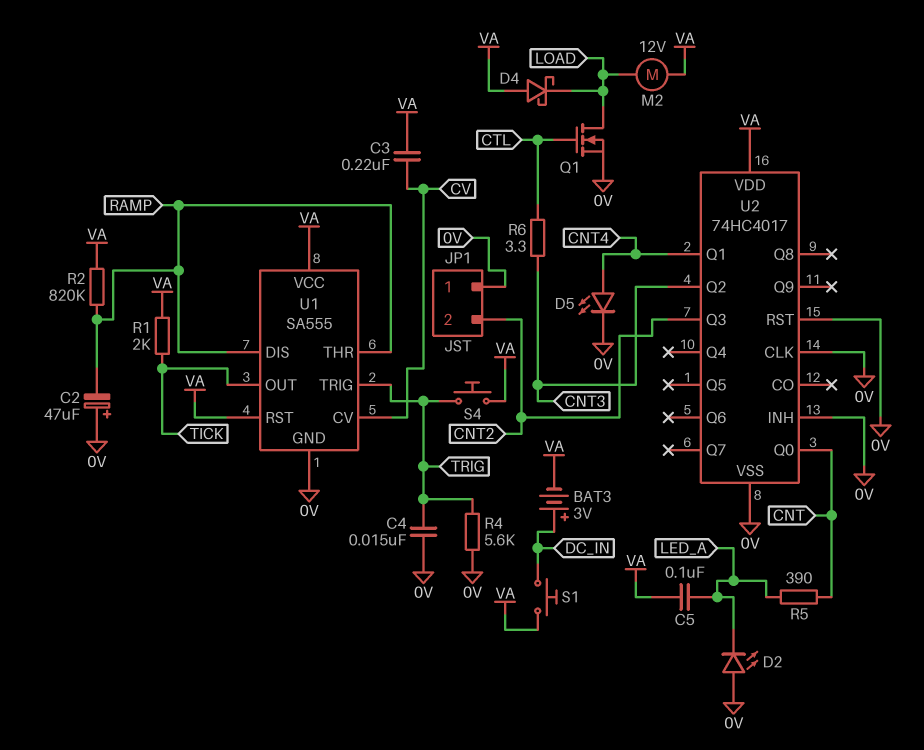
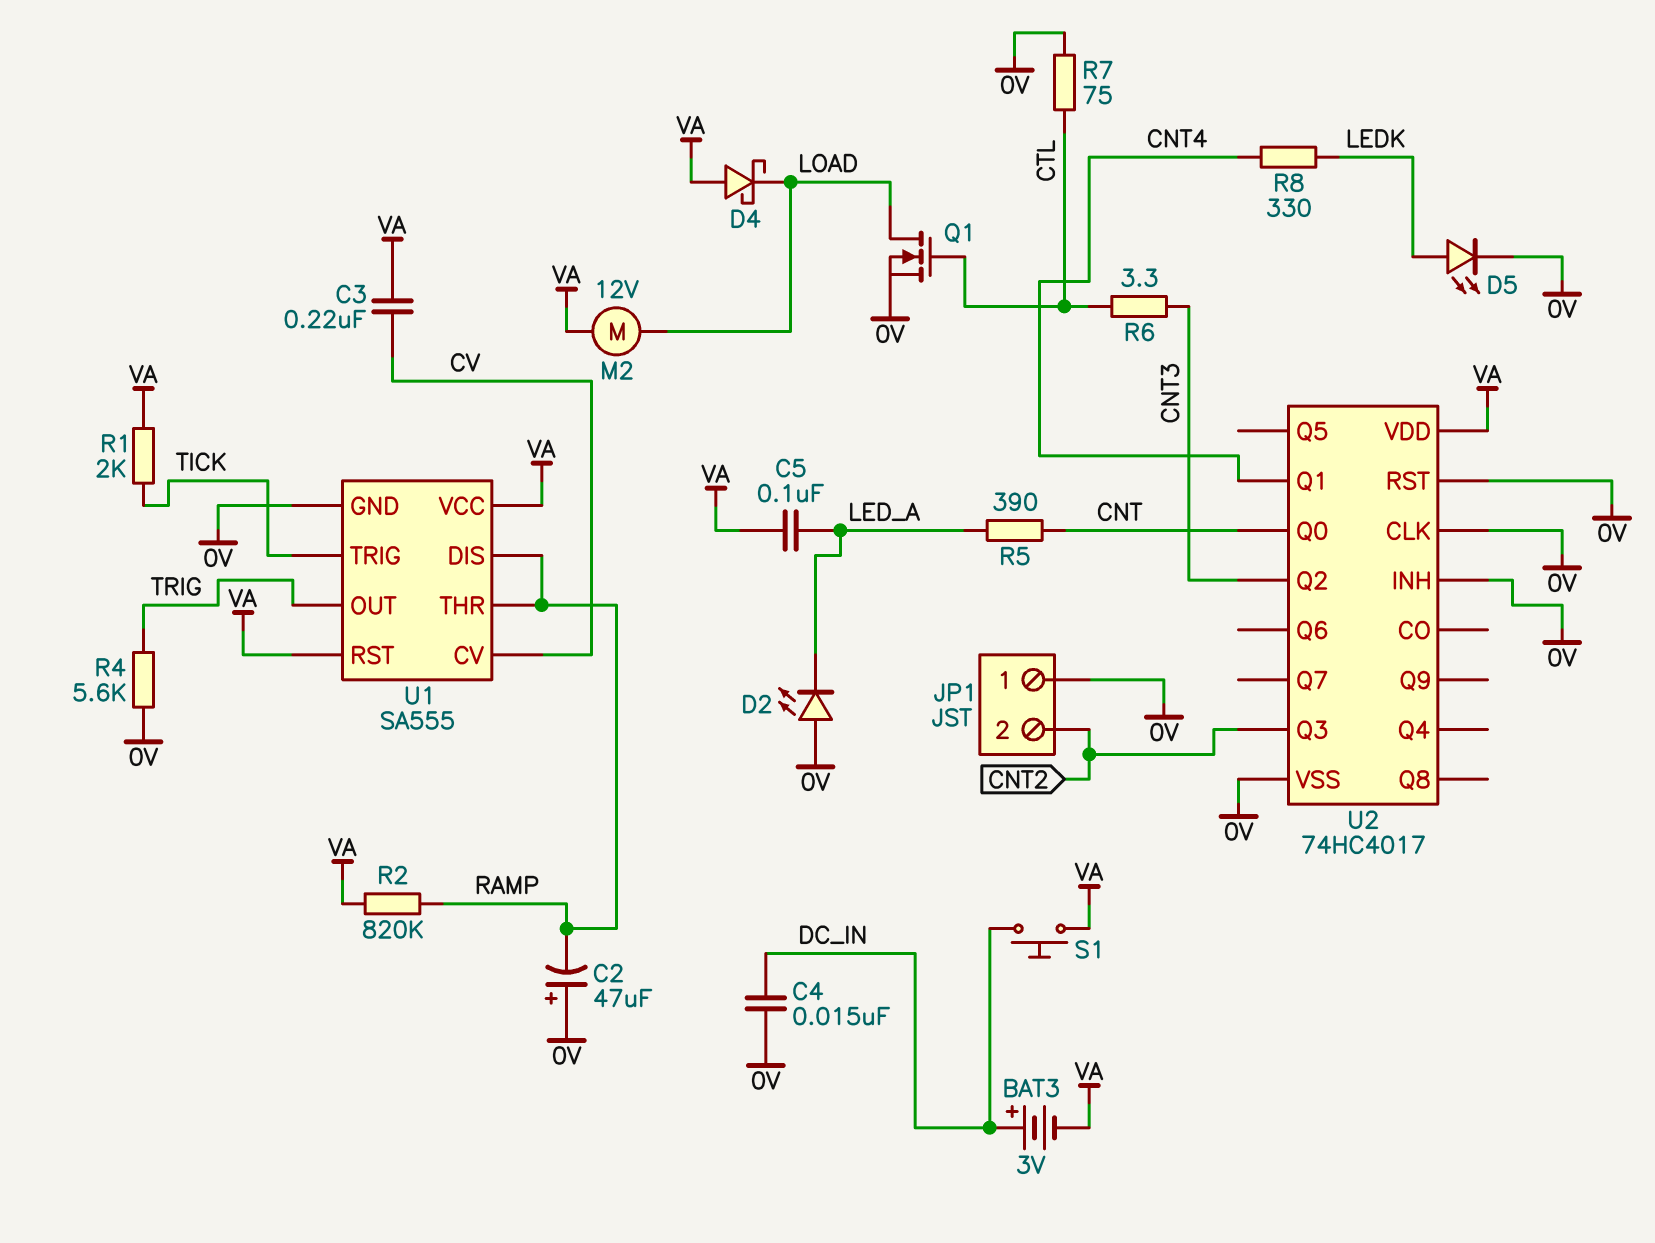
C4: 15nF (0V, TRIG) -> 15nF (0V, DC_IN)
D5: LED (A CNT4, K 0V) -> LED (A LEDK, K 0V)
R7: none -> 75 (0V, CTL)
R8: none -> 330 (CNT4, LEDK)
S4: button (TRIG, VA) -> none
U1 pin OUT: TICK -> TRIG
U1 pin TRIG: TRIG -> TICK

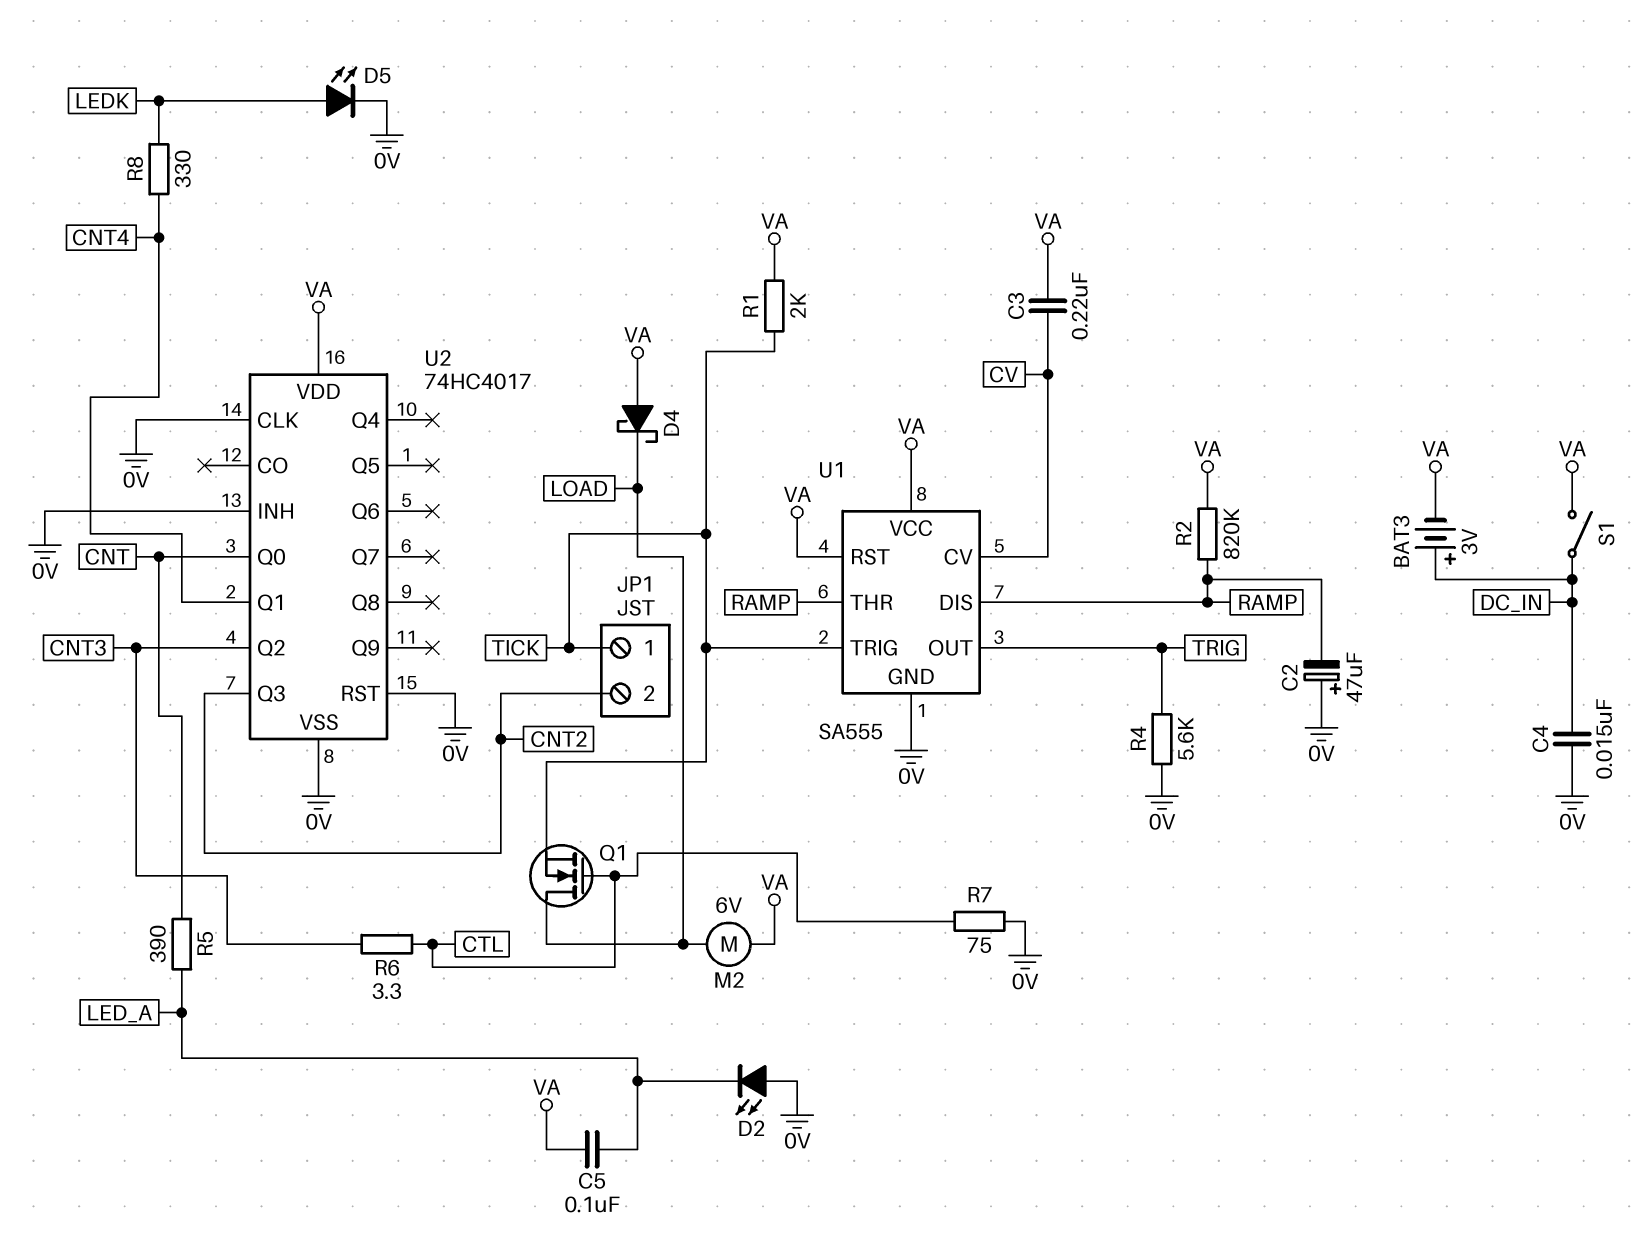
JP1 pin 1: 0V -> TICK
M2: motor 12V (LOAD, VA) -> motor 6V (LOAD, VA)
Q1: NMOS (G CTL, D LOAD, S 0V) -> NMOS (G CTL, D LOAD, S TICK)
S1: button (DC_IN, VA) -> switch (DC_IN, VA)

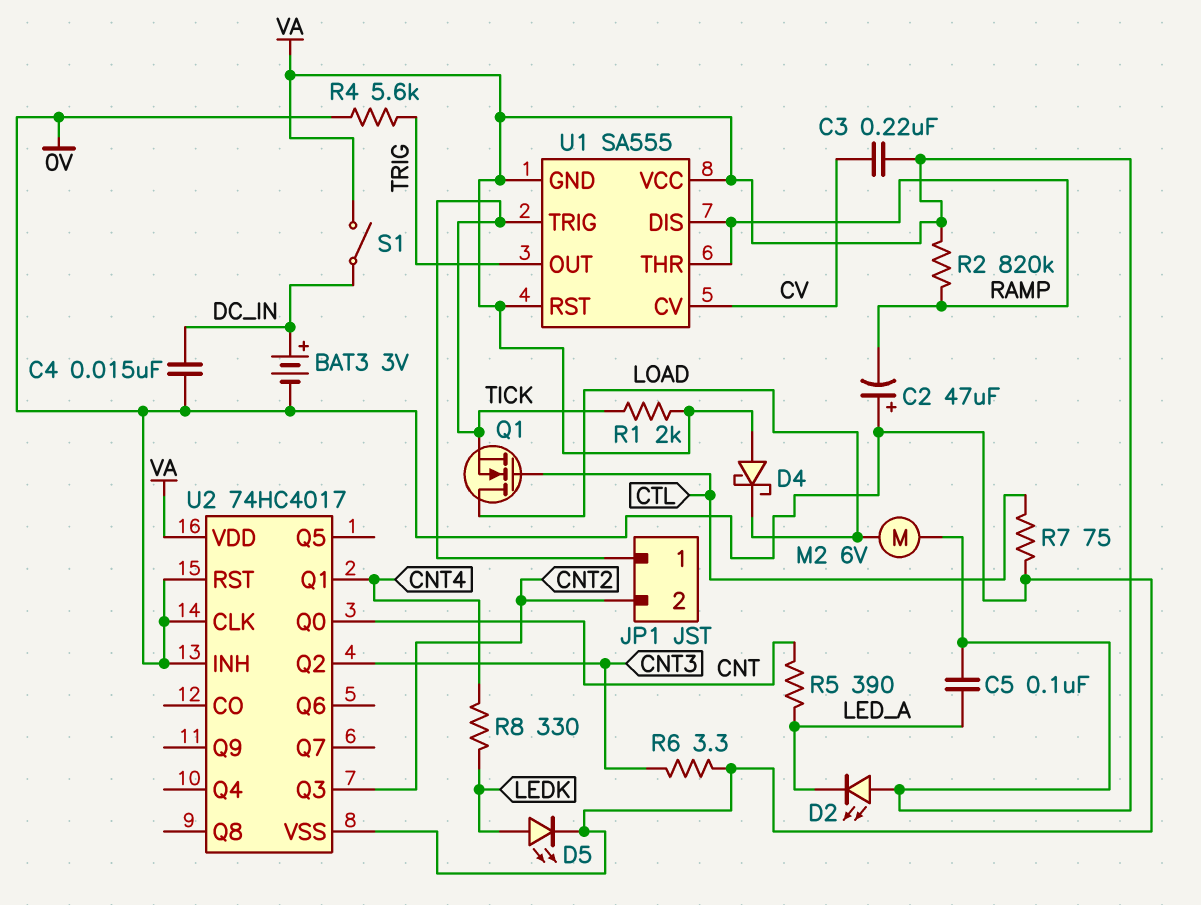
BAT3: 3V (plus DC_IN, minus VA) -> 3V (plus DC_IN, minus 0V)
D2: LED (A 0V, K LED_A) -> LED (A VA, K LED_A)
R6: 3.3 (CNT3, CTL) -> 3.3 (0V, CNT3)
U1 pin GND: 0V -> VA

